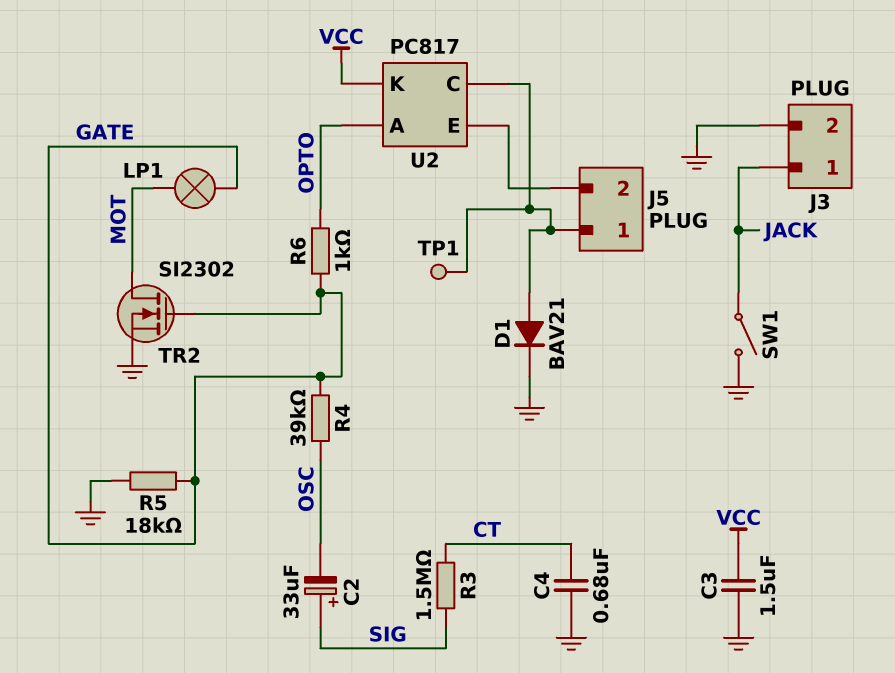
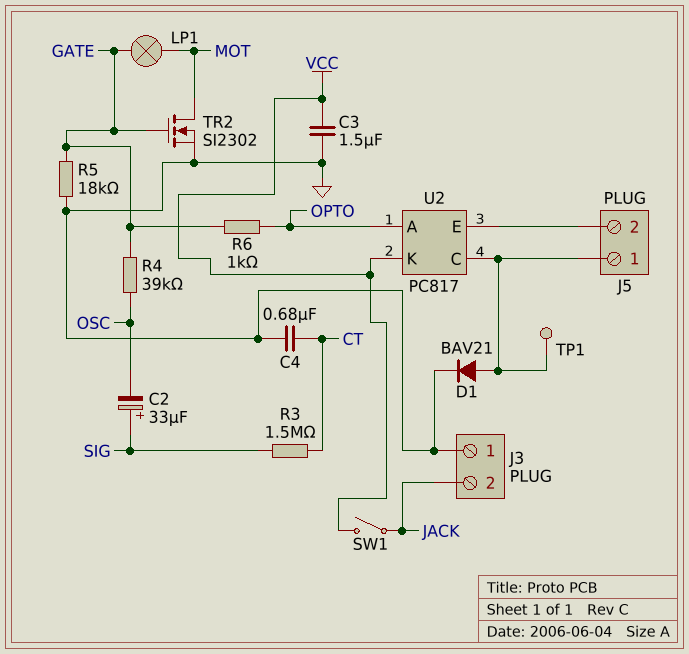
J3 pin 1: JACK -> GND
J3 pin 2: GND -> JACK
SW1: switch (GND, JACK) -> switch (JACK, VCC)

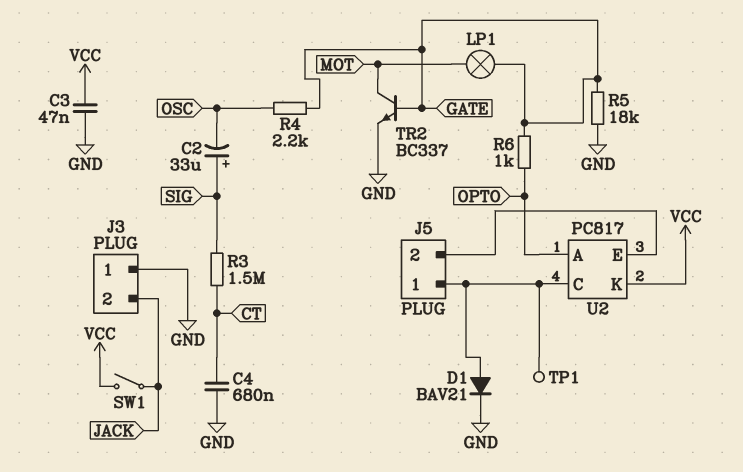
C3: 1.5uF (GND, VCC) -> 47nF (GND, VCC)
R4: 39k (GATE, OSC) -> 2.2k (GATE, OSC)
TR2: NMOS SI2302 (G GATE, D MOT, S GND) -> NPN BC337 (B GATE, C MOT, E GND)

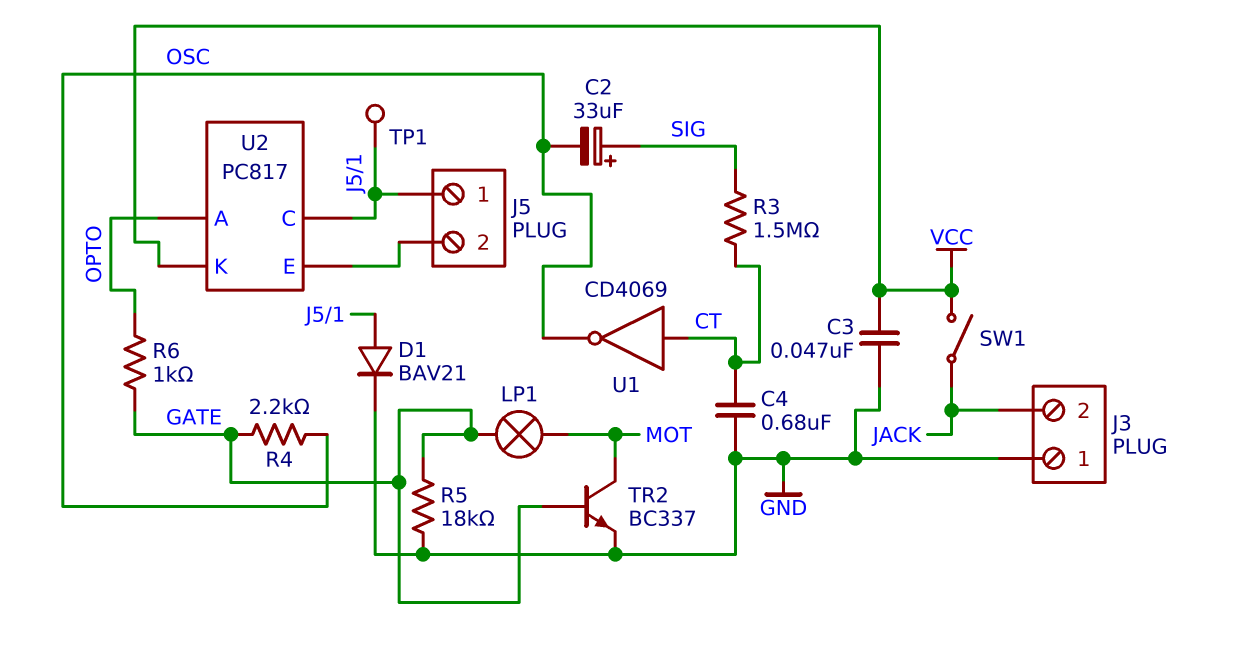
U1: none -> NOT CD4069 (in CT, out OSC)

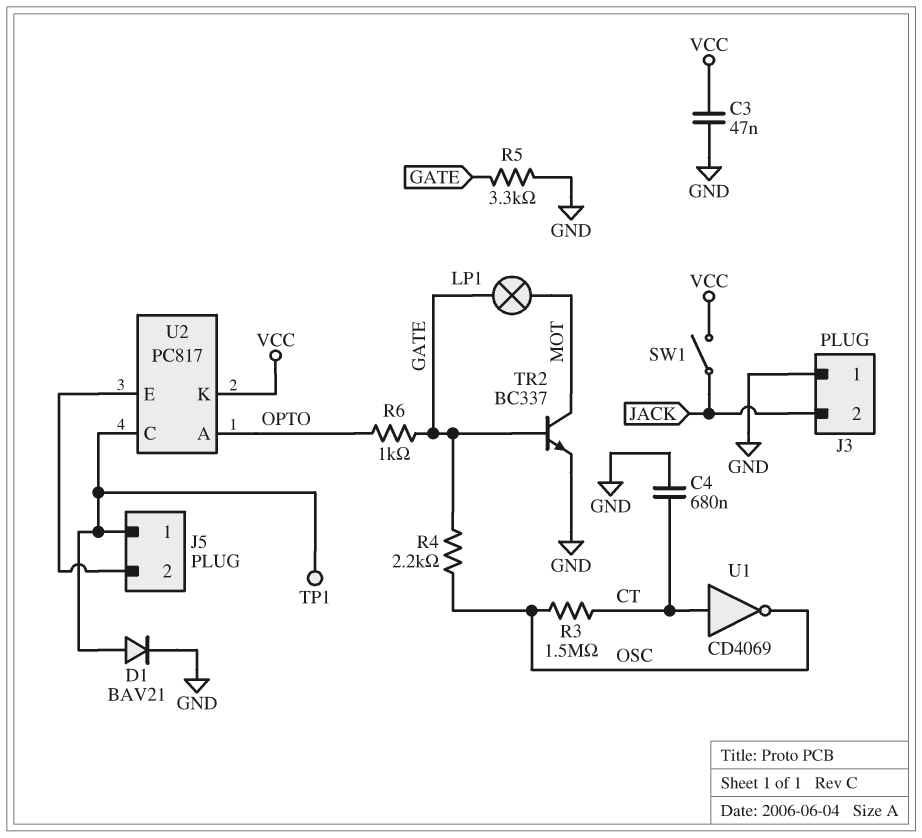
C2: 33uF (plus SIG, minus OSC) -> none
R3: 1.5M (CT, SIG) -> 1.5M (CT, OSC)
R5: 18k (GATE, GND) -> 3.3k (GATE, GND)

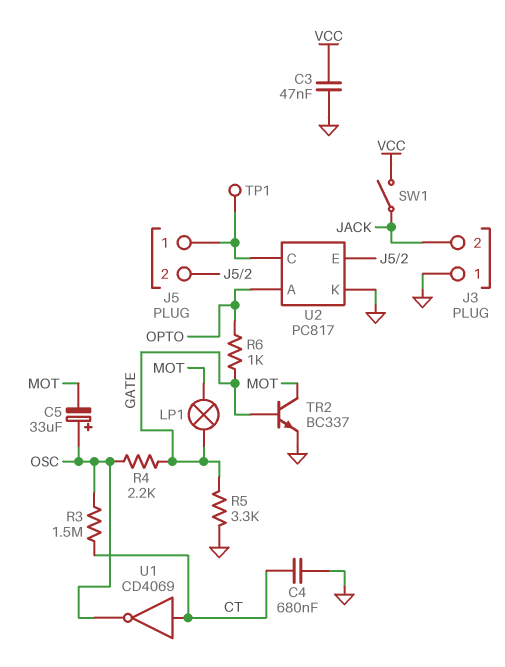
C5: none -> 33uF (plus OSC, minus MOT)
D1: diode BAV21 (A J5/1, K GND) -> none
U2 pin K: VCC -> GND

